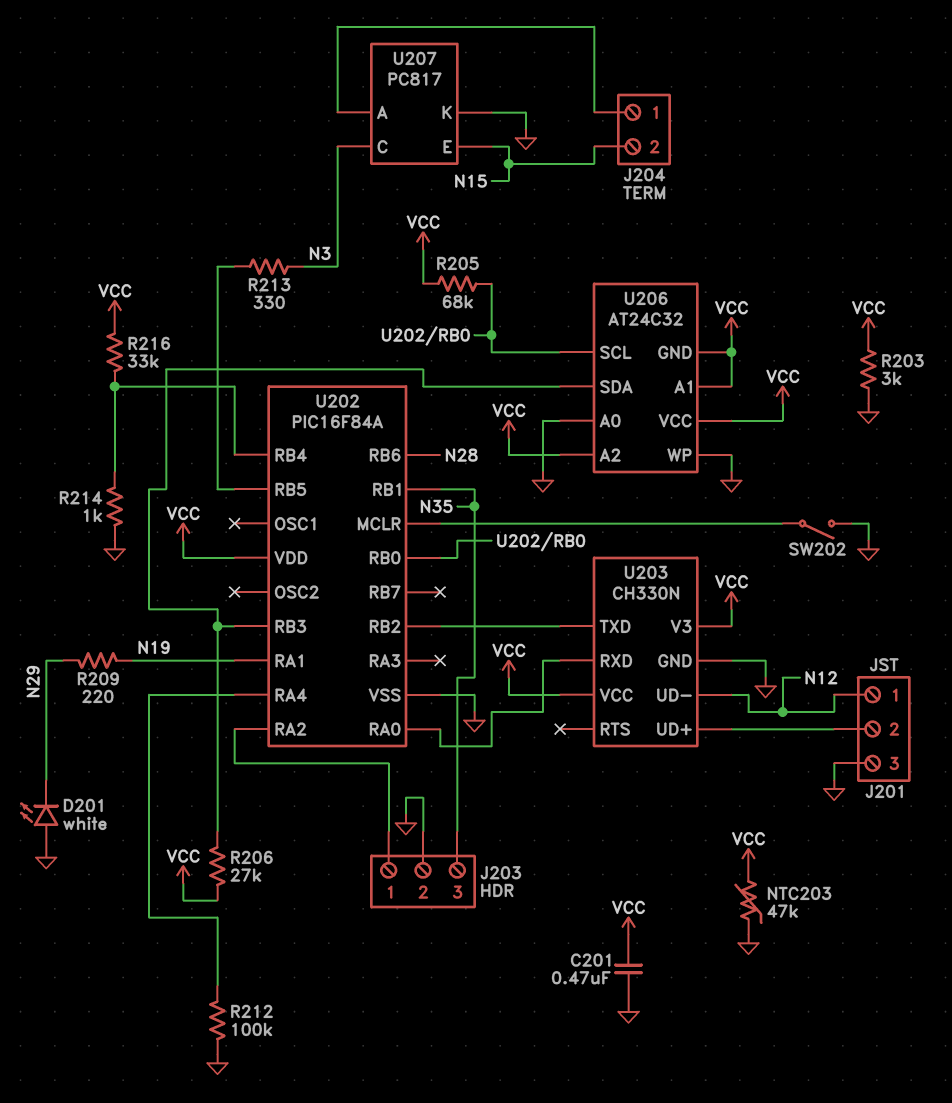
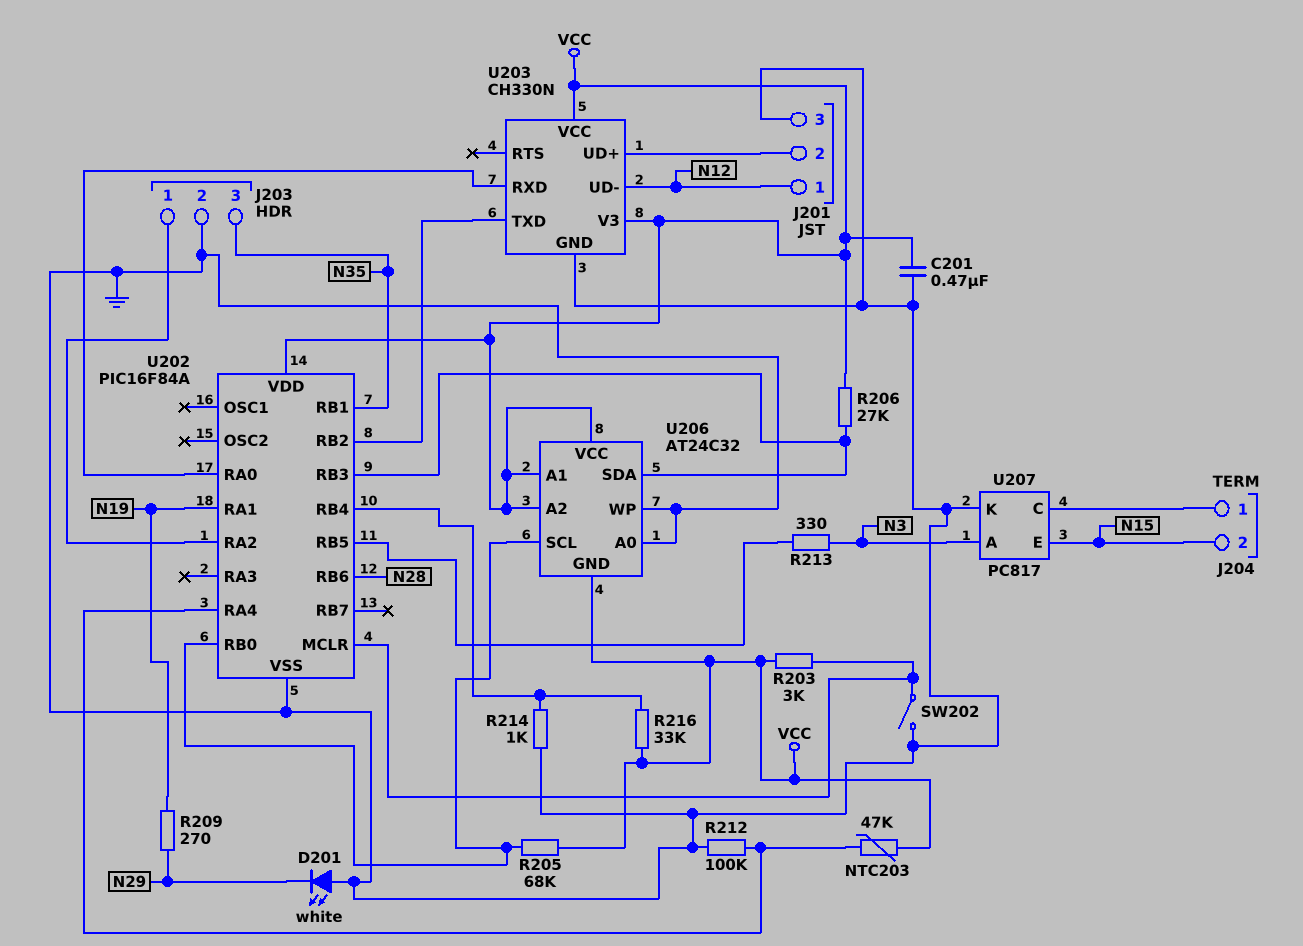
NTC203: 47k (GND, VCC) -> 47k (U202/RA4, VCC)
R203: 3k (GND, VCC) -> 3k (U202/MCLR, VCC)
R209: 220 (N19, N29) -> 270 (N19, N29)
U207 pin A: J204/1 -> N3
U207 pin C: N3 -> J204/1

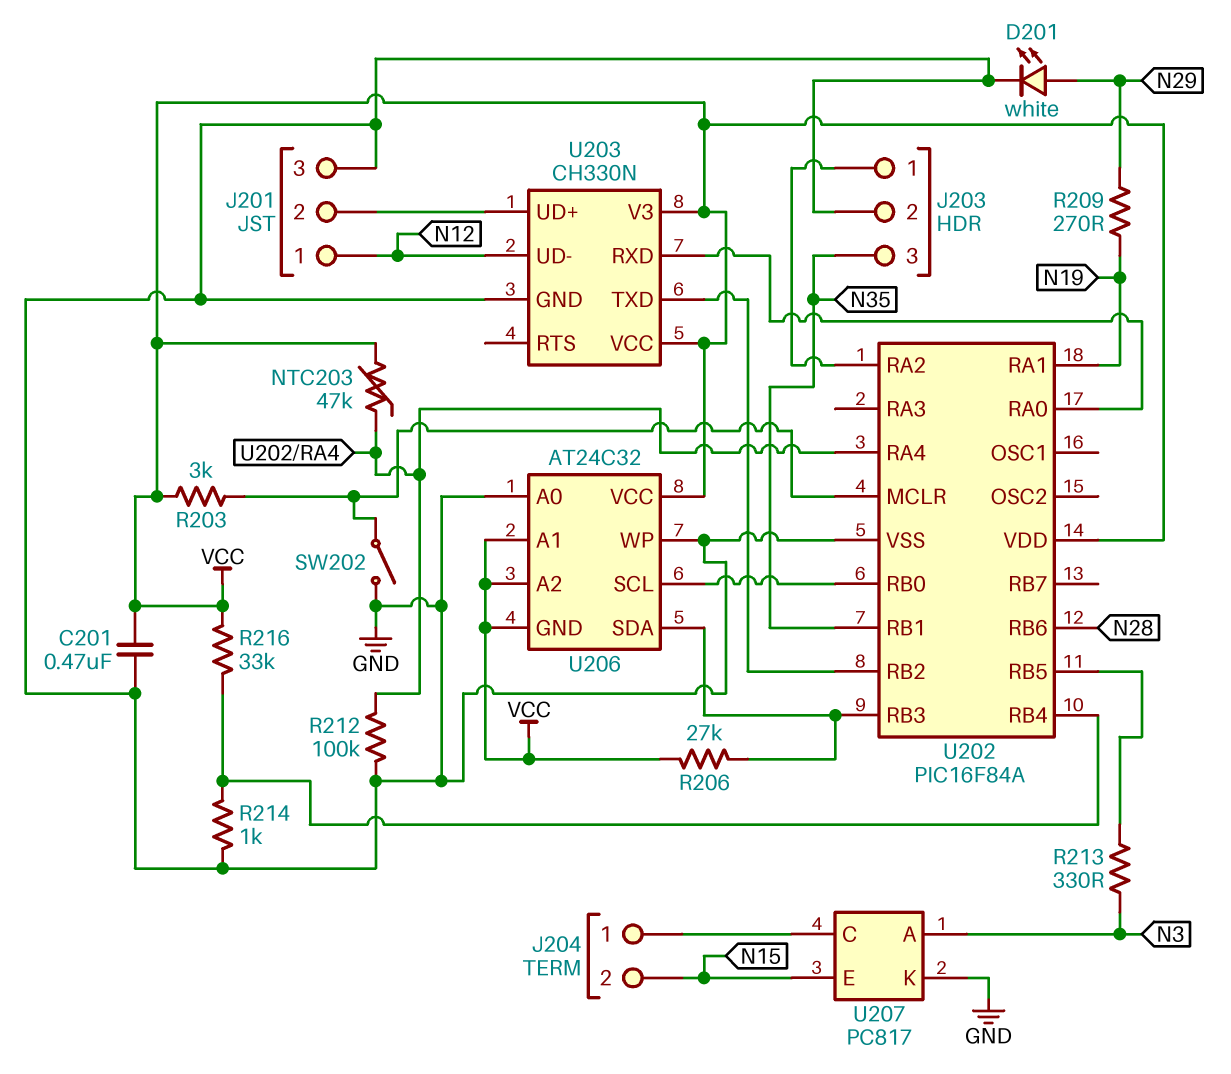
D201: LED white (A GND, K N29) -> LED white (A N29, K GND)
R205: 68k (U202/RB0, VCC) -> none

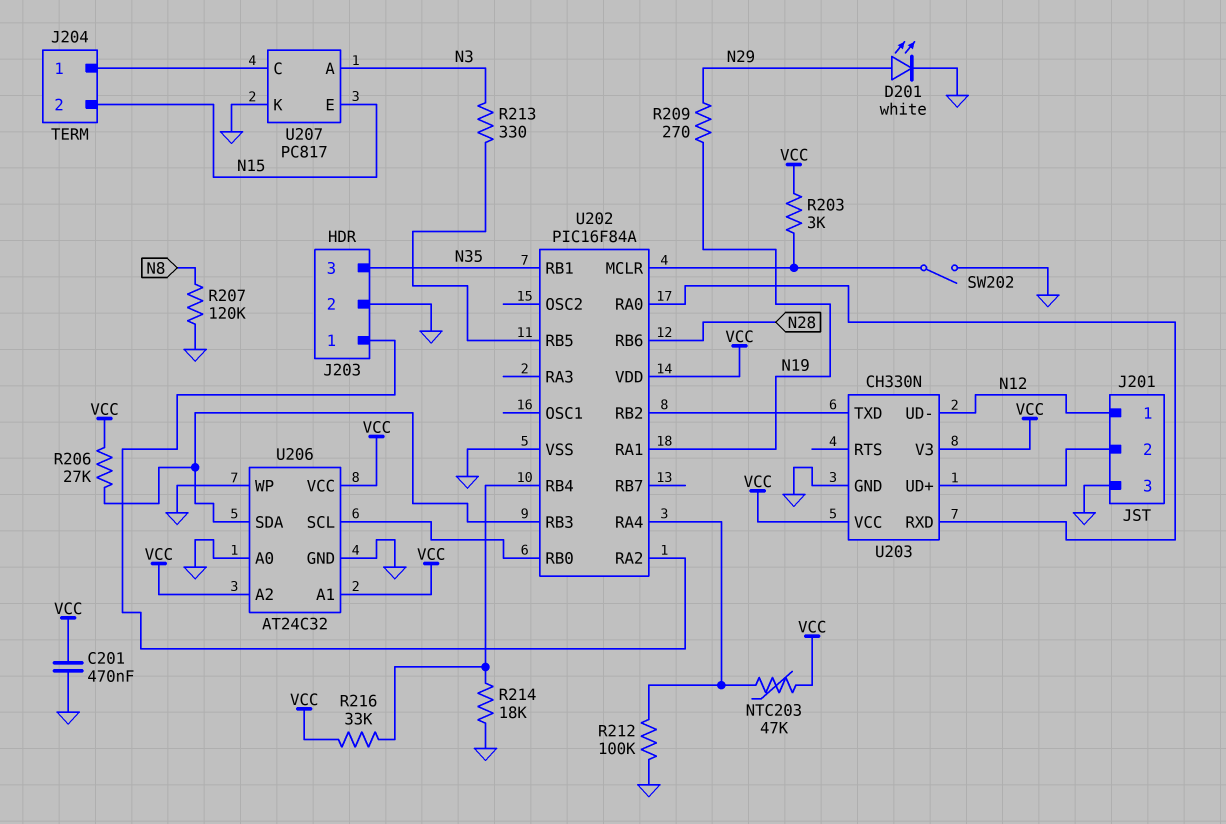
R207: none -> 120k (GND, N8)
R214: 1k (GND, U202/RB4) -> 18k (GND, U202/RB4)
U206 pin GND: VCC -> GND

